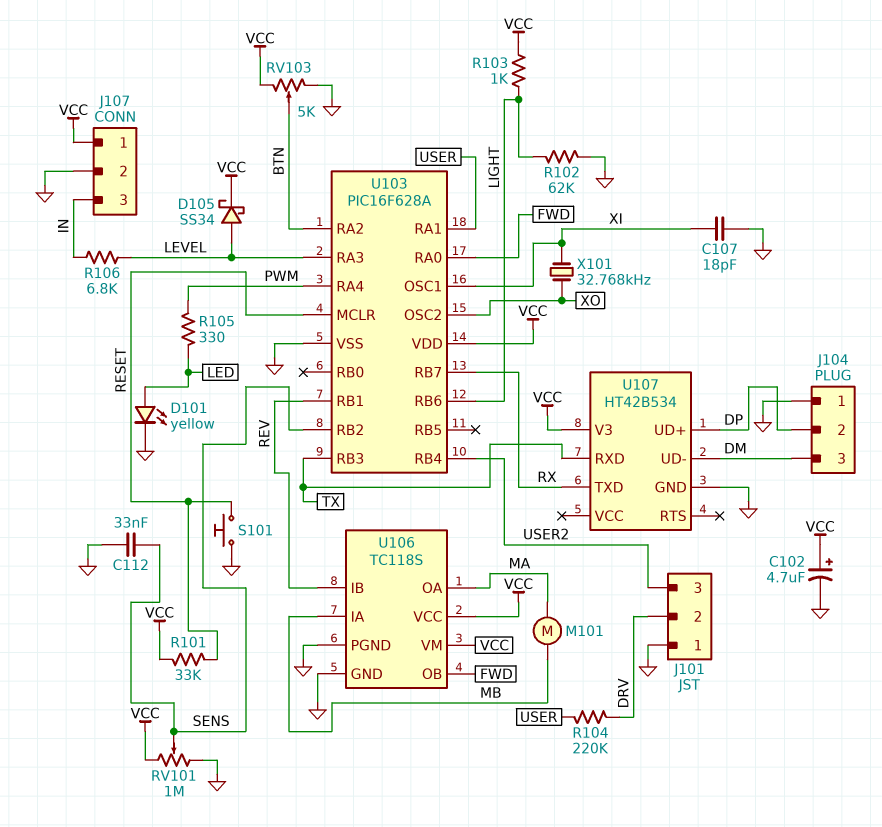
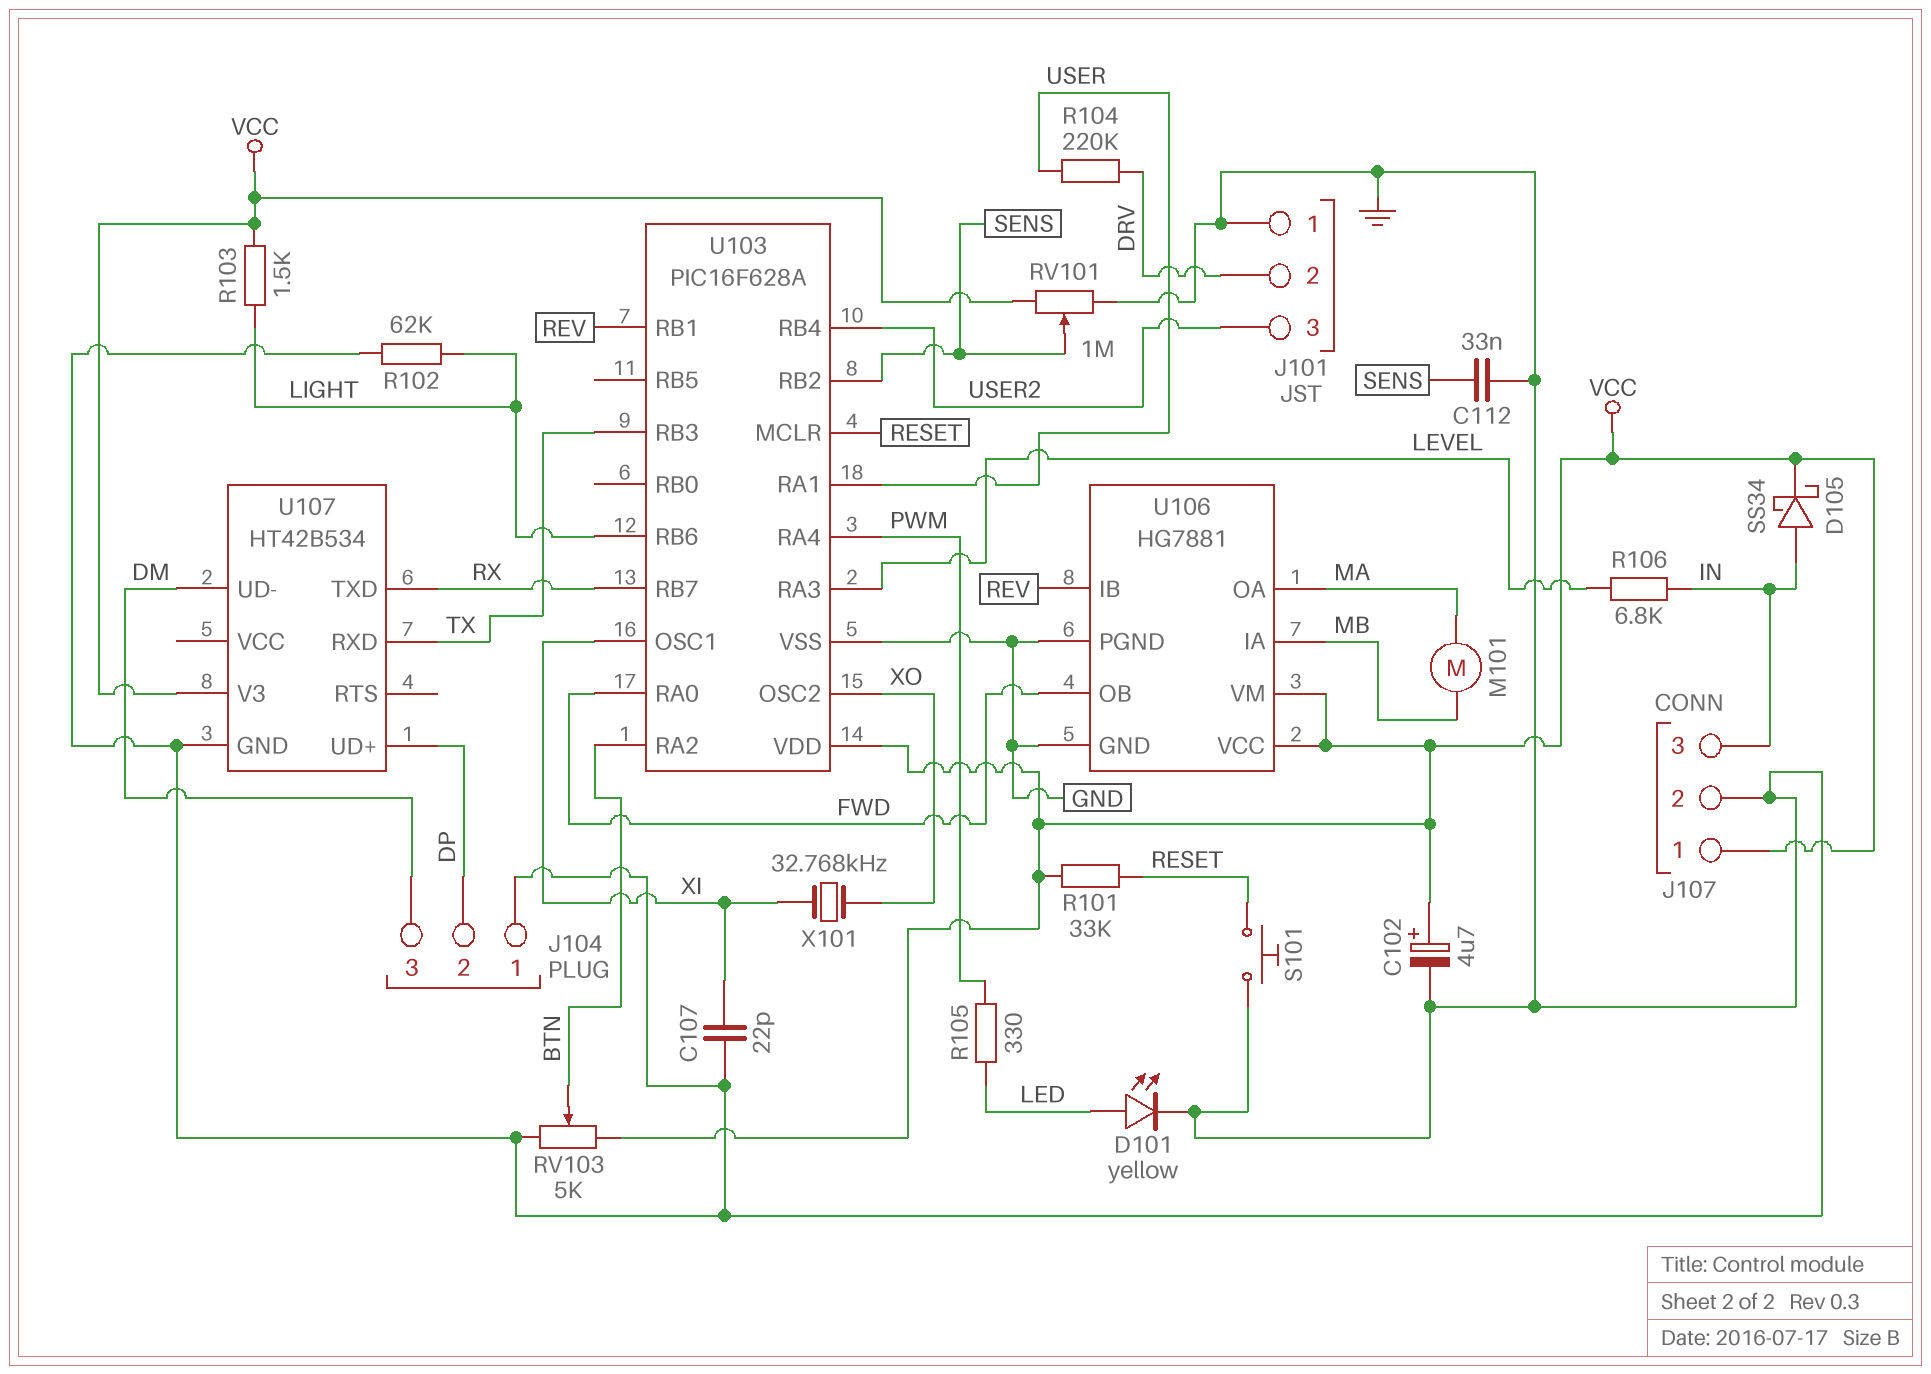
C107: 18pF (GND, XI) -> 22pF (GND, XI)
D105: schottky SS34 (A LEVEL, K VCC) -> schottky SS34 (A IN, K VCC)
R103: 1k (LIGHT, VCC) -> 1.5k (LIGHT, VCC)
U106: TC118S -> HG7881

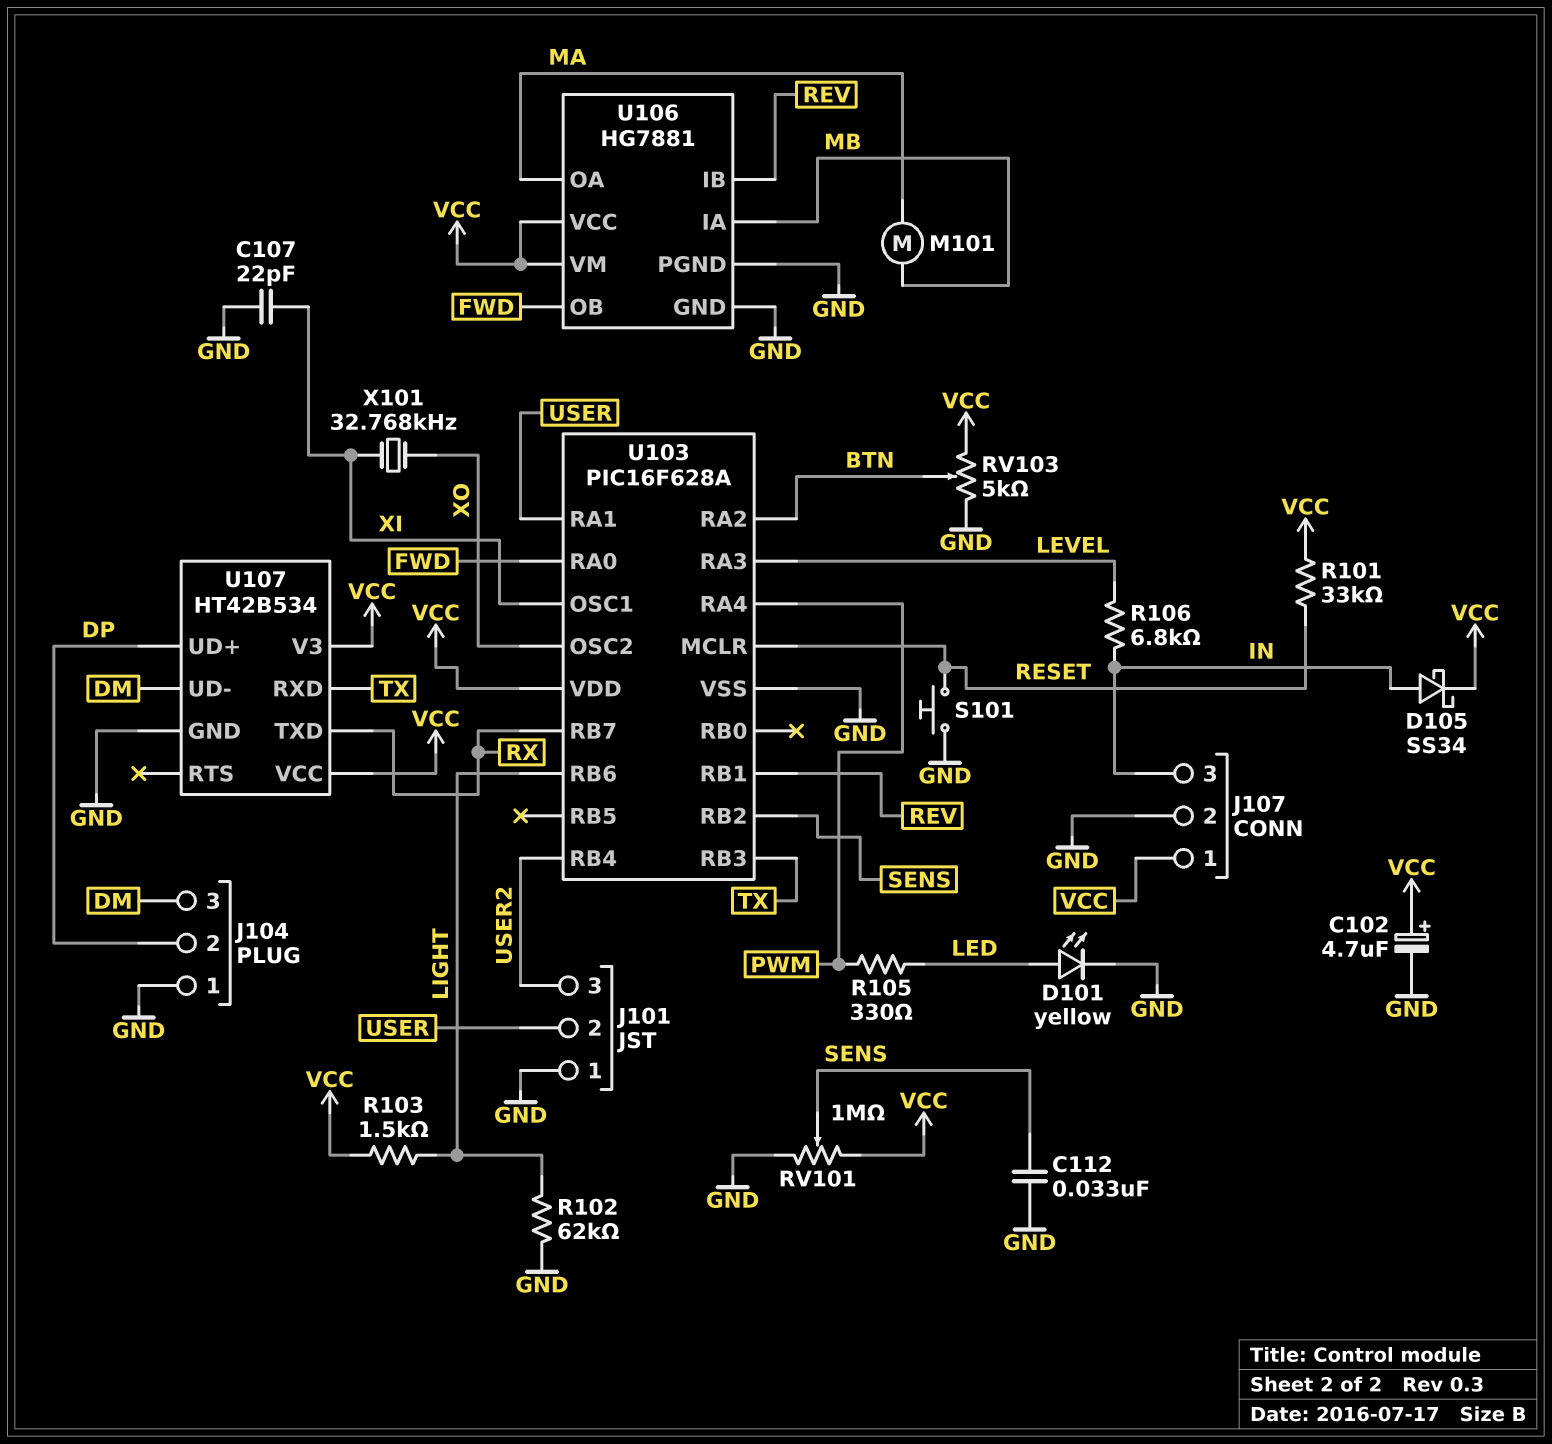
J101 pin 2: DRV -> USER
R104: 220k (DRV, USER) -> none
U107 pin VCC: none -> VCC

